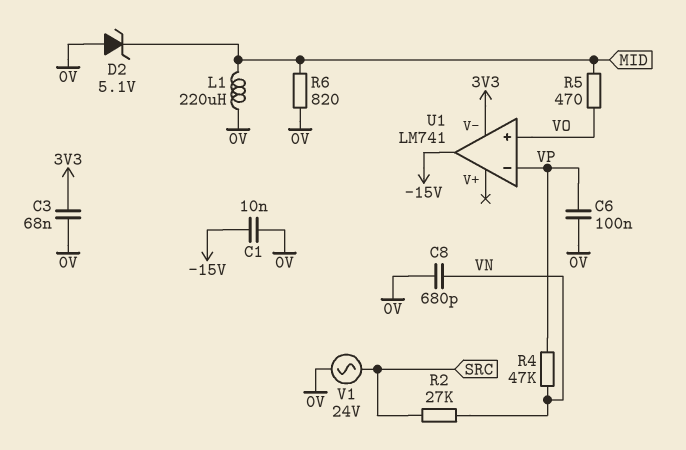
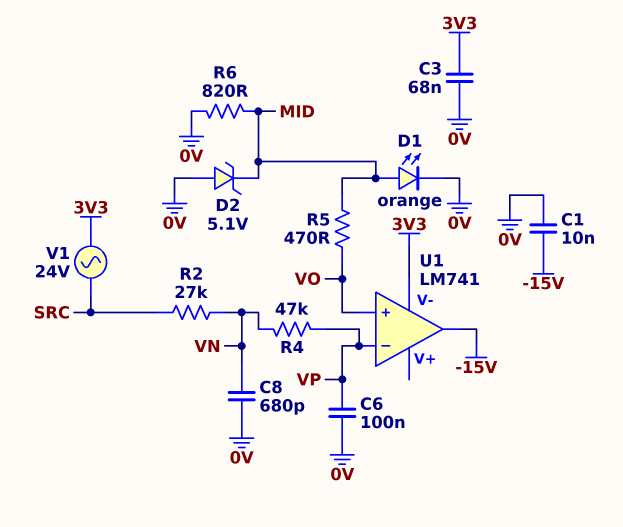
D1: none -> LED orange (A MID, K 0V)
L1: 220uH (0V, MID) -> none
V1: AC 24V (0V, SRC) -> AC 24V (3V3, SRC)

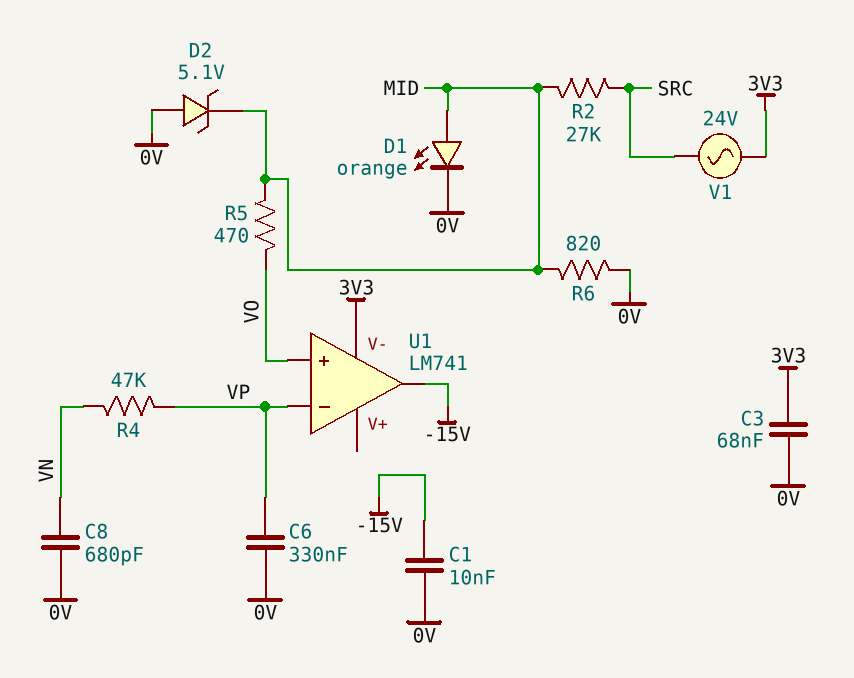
C6: 100nF (0V, VP) -> 330nF (0V, VP)
R2: 27k (SRC, VN) -> 27k (MID, SRC)

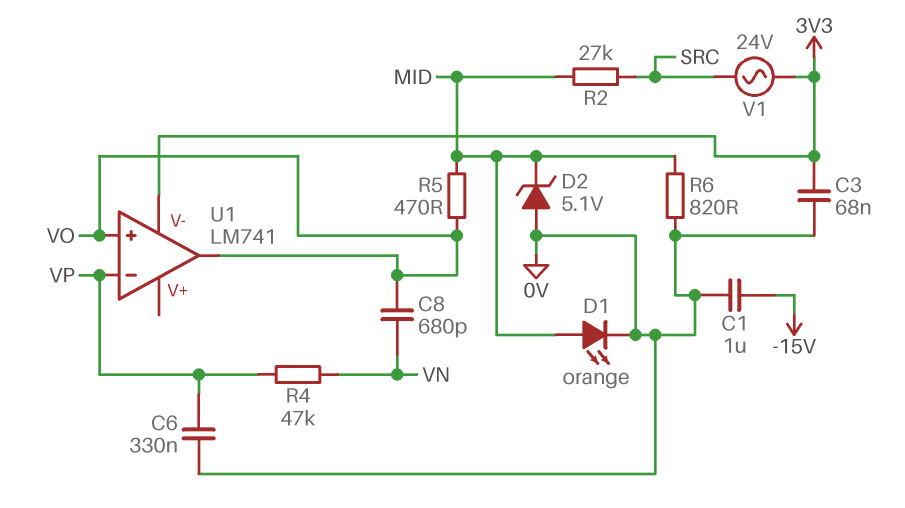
C1: 10nF (-15V, 0V) -> 1uF (-15V, 0V)
C8: 680pF (0V, VN) -> 680pF (VN, VO)
U1 pin out: -15V -> VO

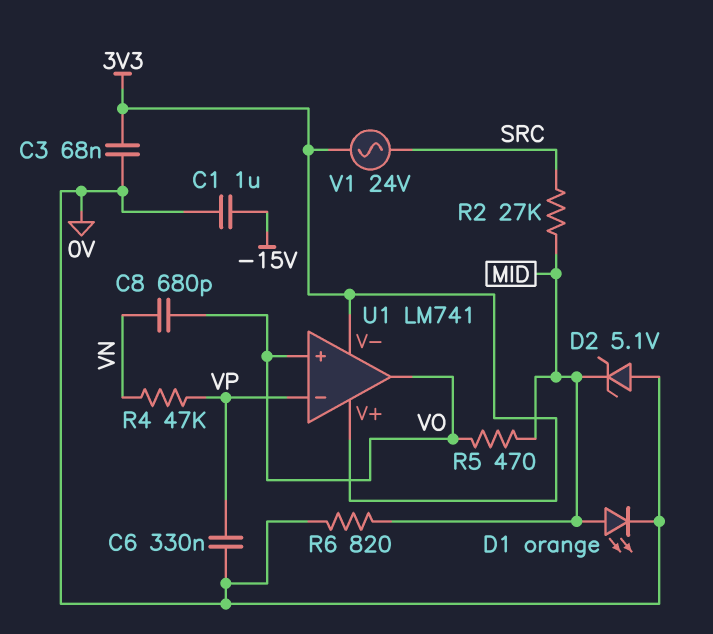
U1 pin V+: none -> 3V3

